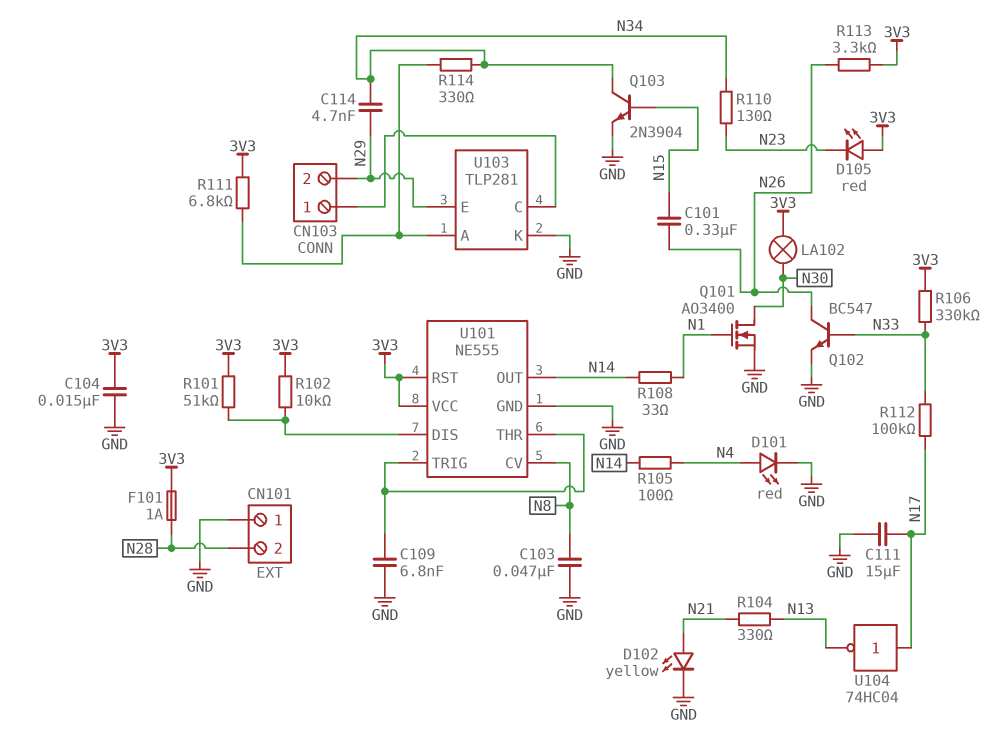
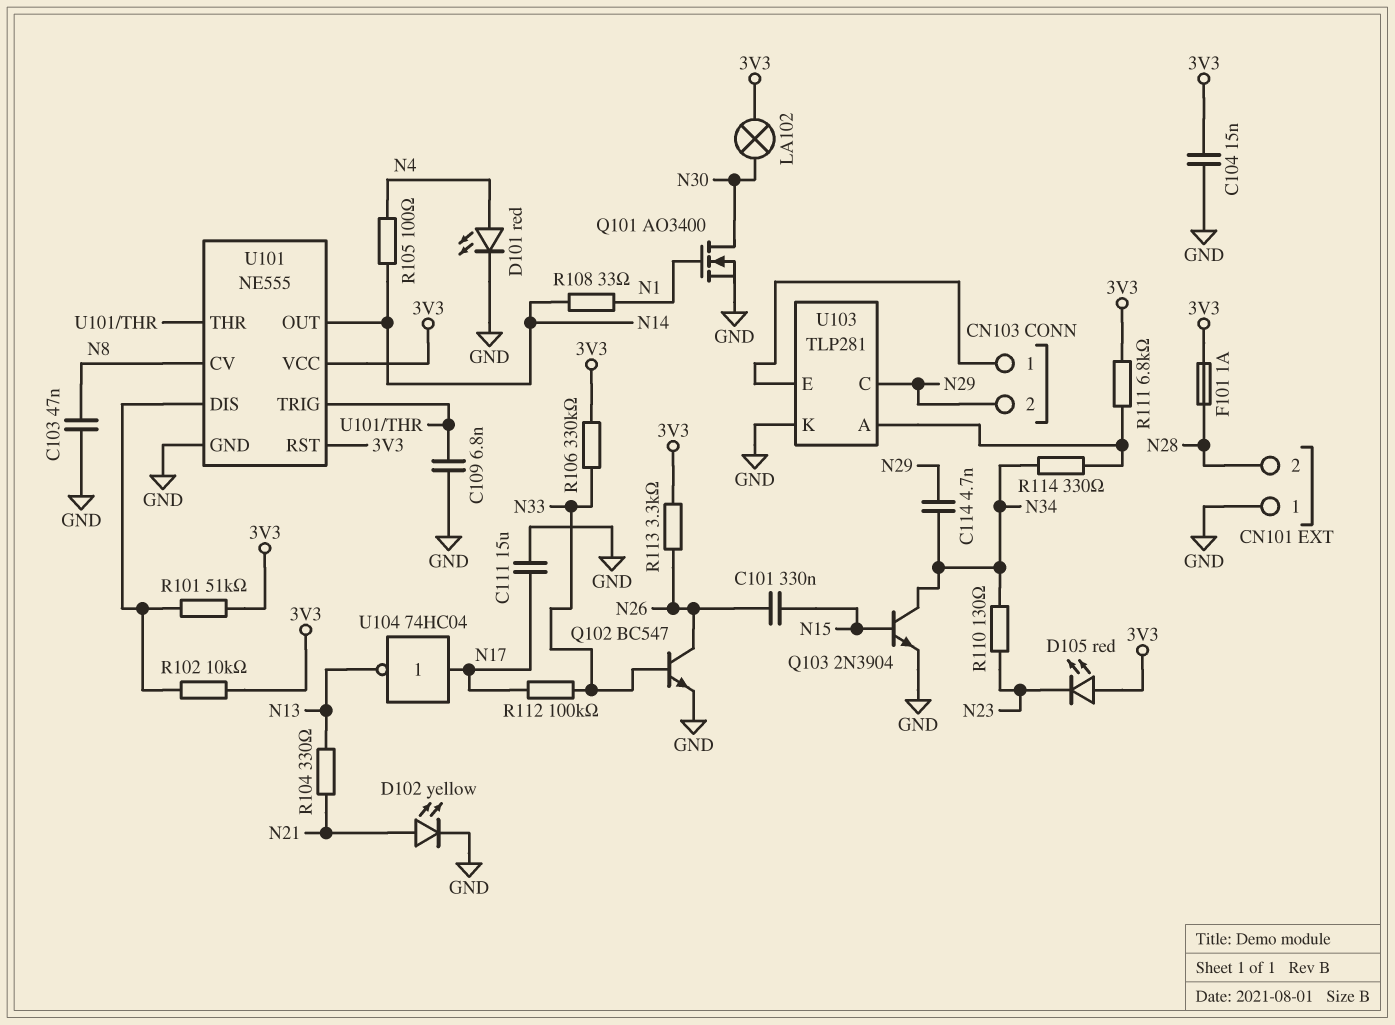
U103 pin C: CN103/1 -> N29
U103 pin E: N29 -> CN103/1

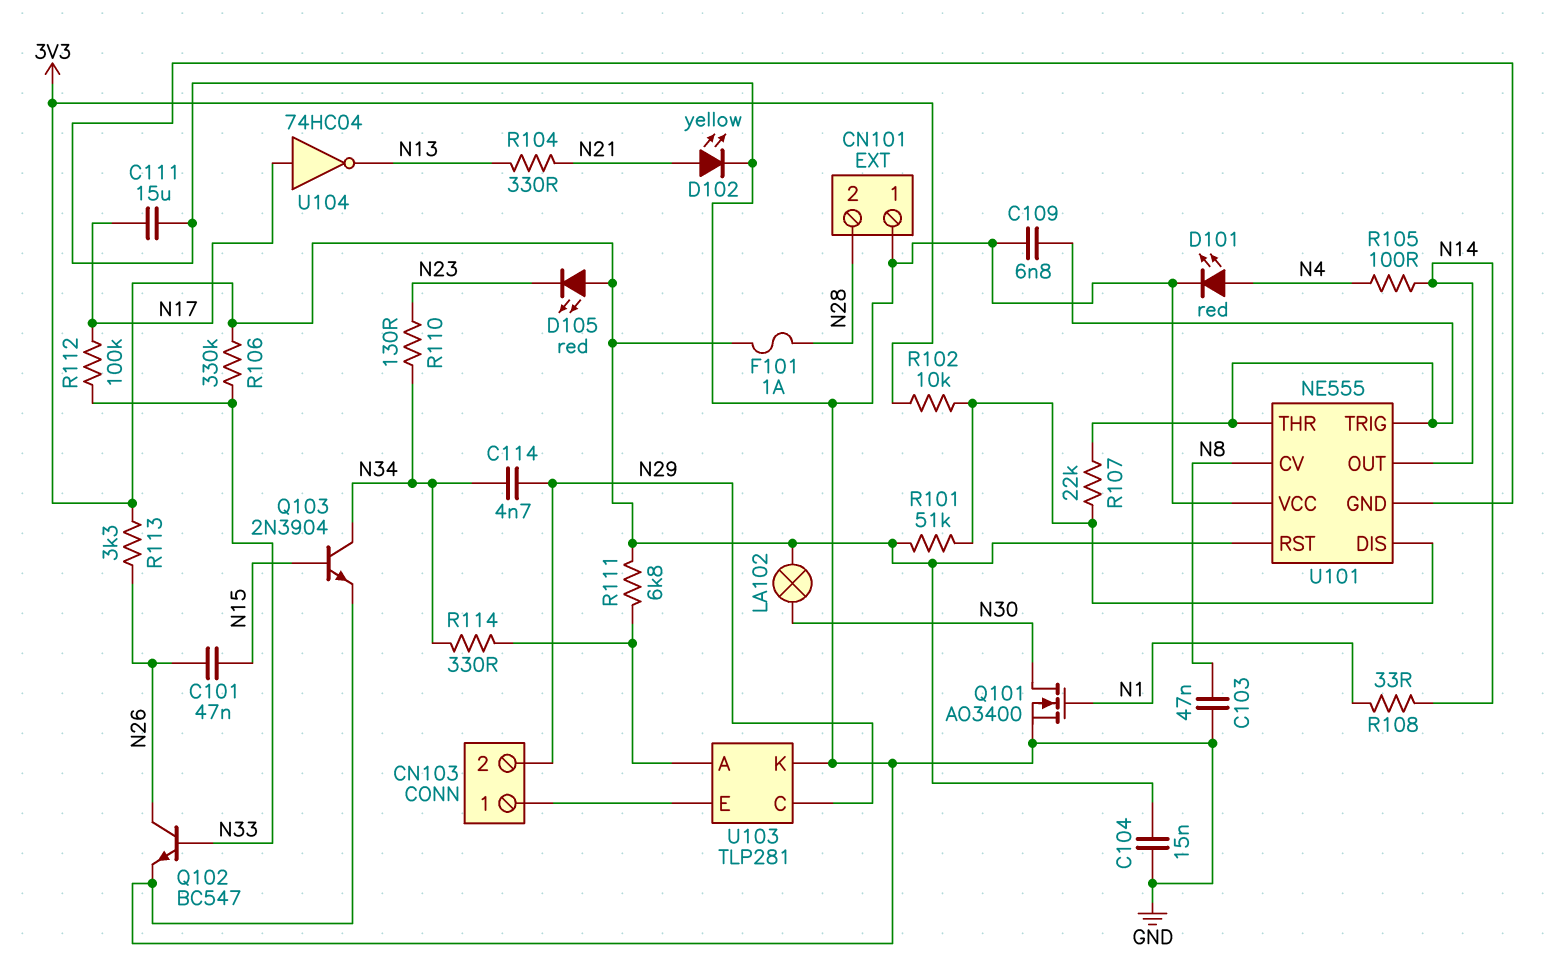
C101: 330nF (N15, N26) -> 47nF (N15, N26)
R107: none -> 22k (U101/DIS, U101/THR)
U101 pin VCC: 3V3 -> GND

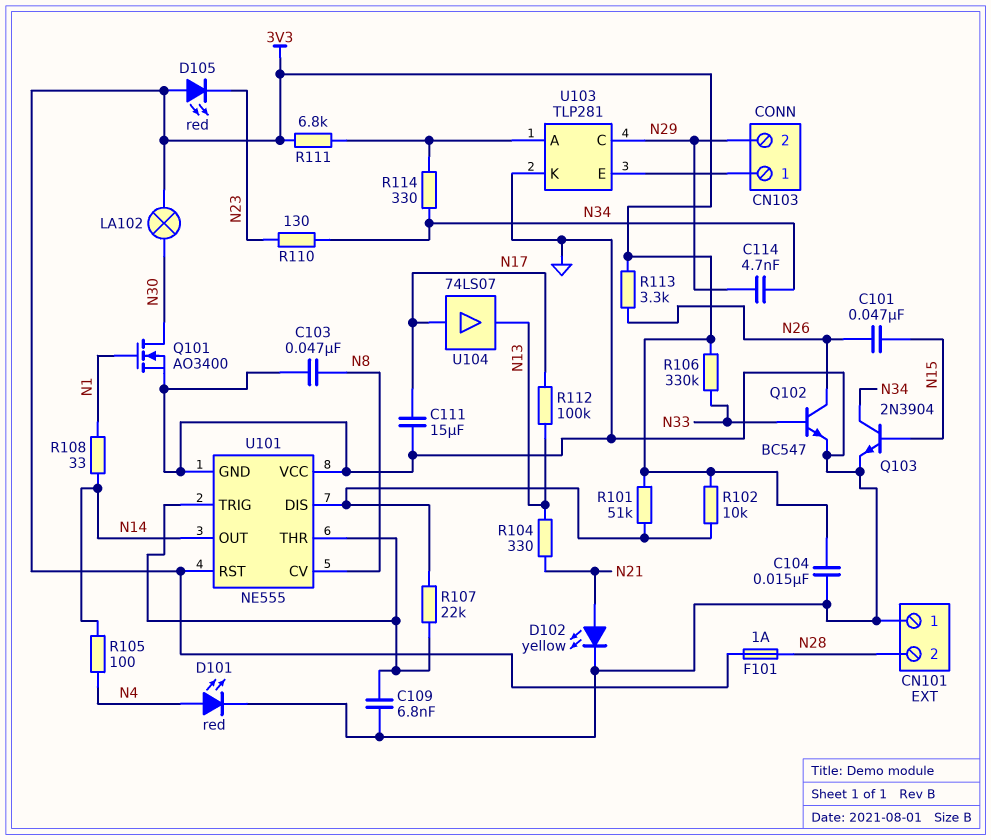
R112: 100k (N17, N33) -> 100k (N13, N17)
U104: NOT 74HC04 (in N17, out N13) -> buffer 74LS07 (in N17, out N13)

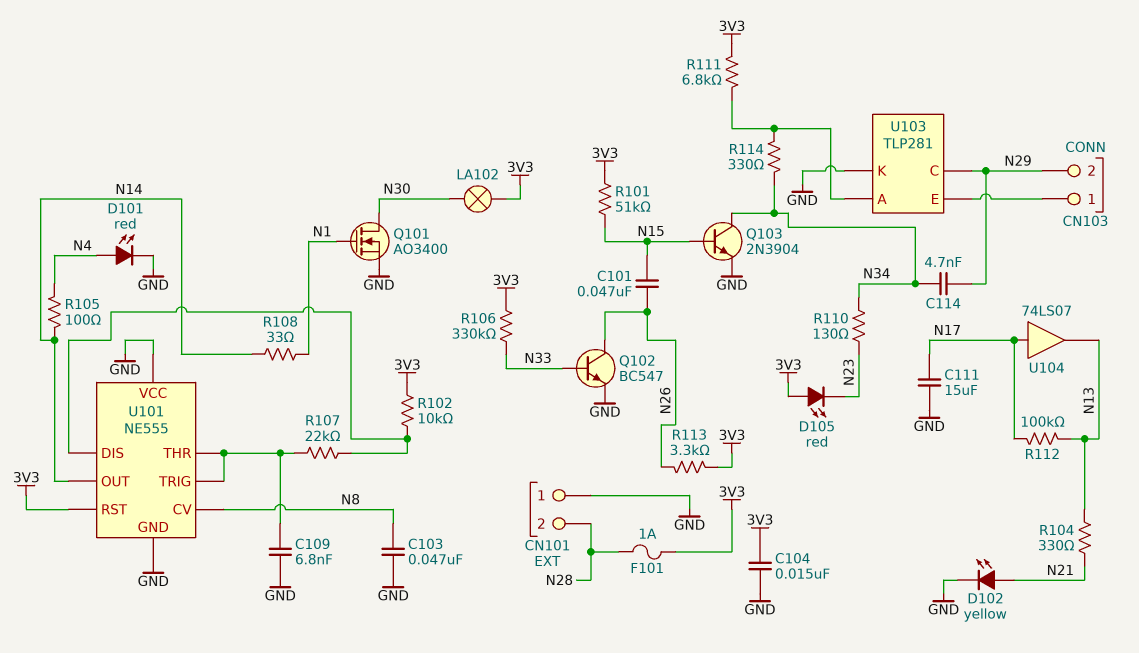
R101: 51k (3V3, U101/DIS) -> 51k (3V3, N15)

